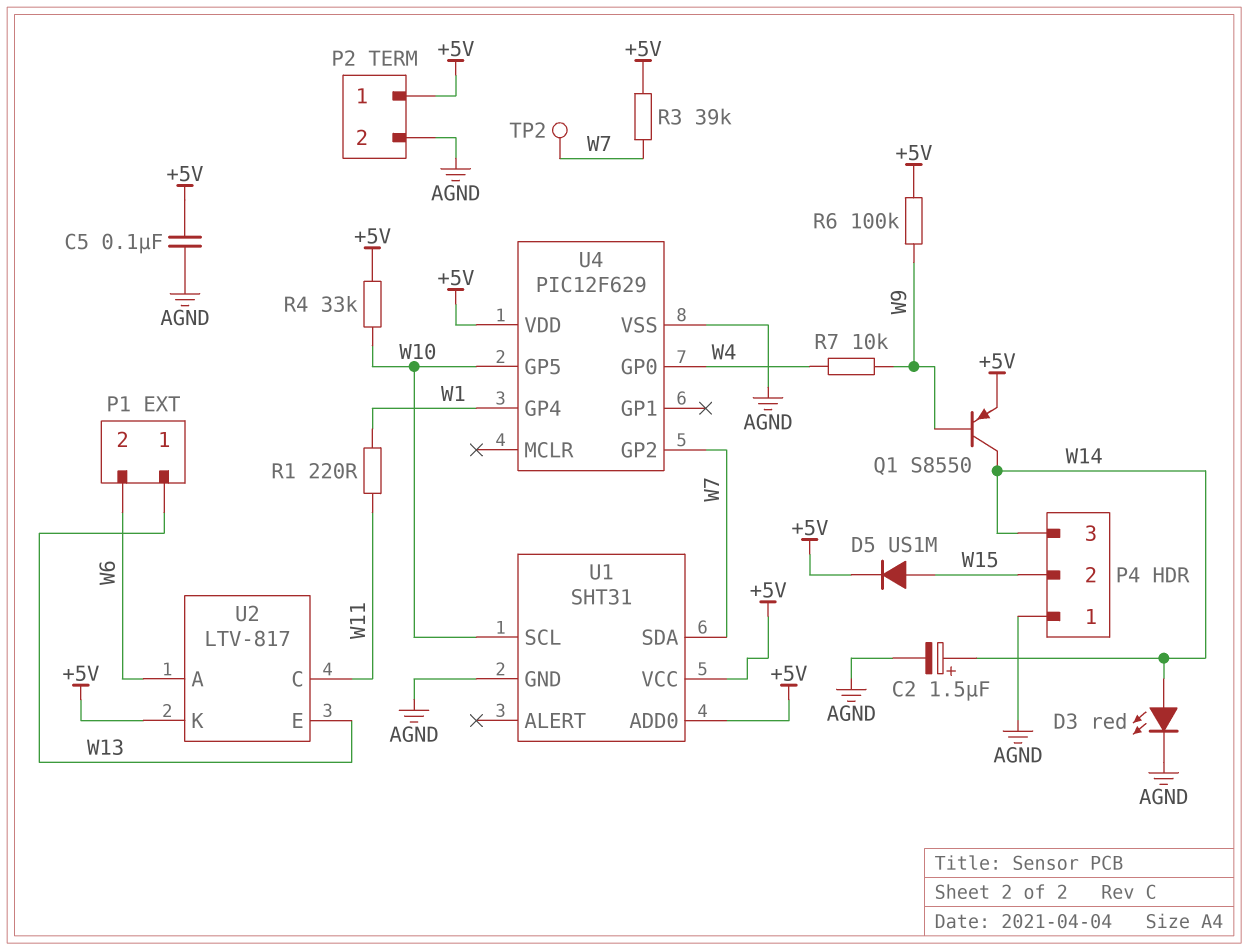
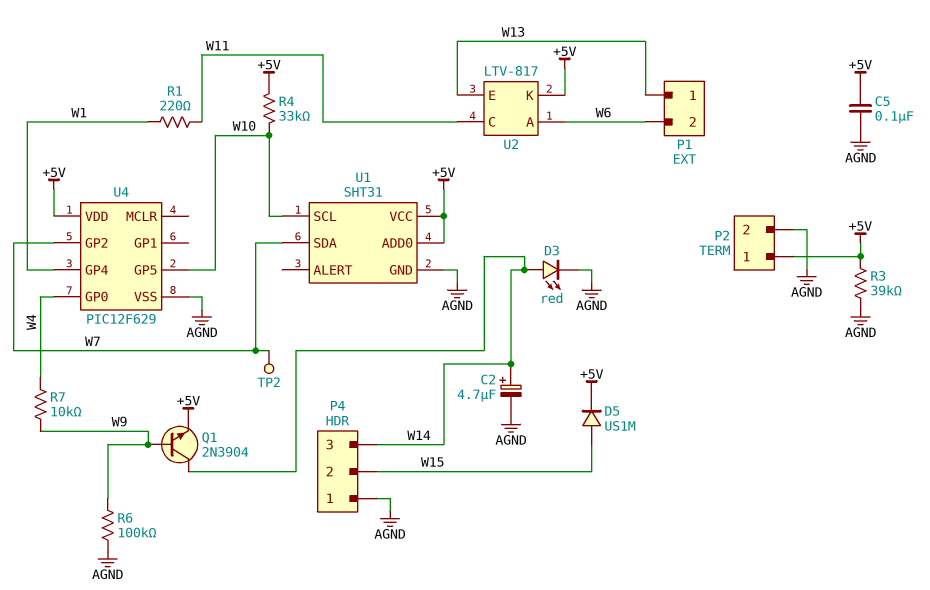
C2: 1.5uF (plus W14, minus AGND) -> 4.7uF (plus W14, minus AGND)
Q1: PNP S8550 (B W9, C W14, E +5V) -> NPN 2N3904 (B W9, C W14, E +5V)
R3: 39k (+5V, W7) -> 39k (+5V, AGND)
R6: 100k (+5V, W9) -> 100k (AGND, W9)

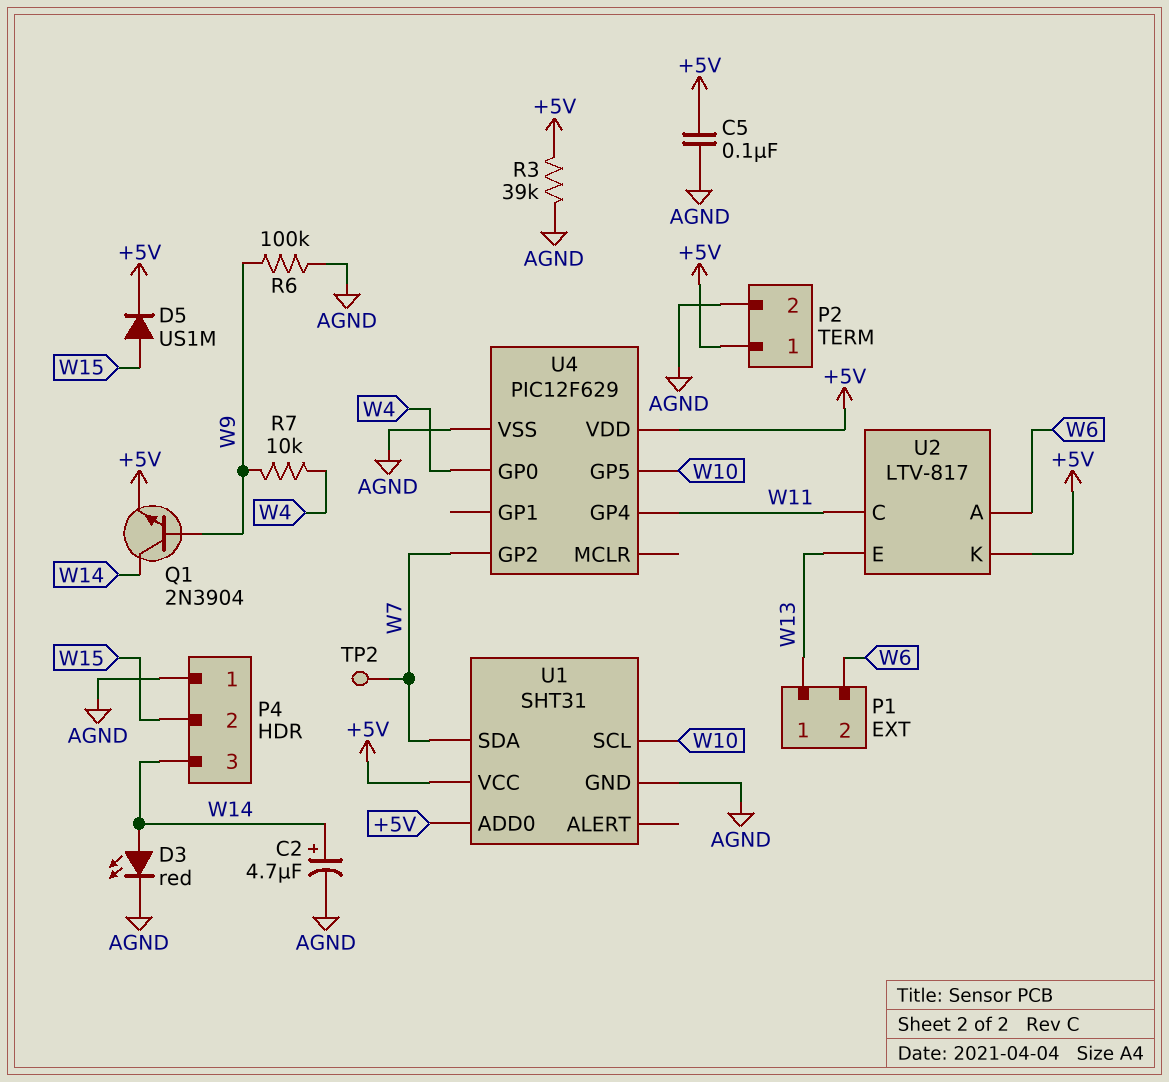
R1: 220 (W1, W11) -> none
R4: 33k (+5V, W10) -> none
U4 pin GP4: W1 -> W11

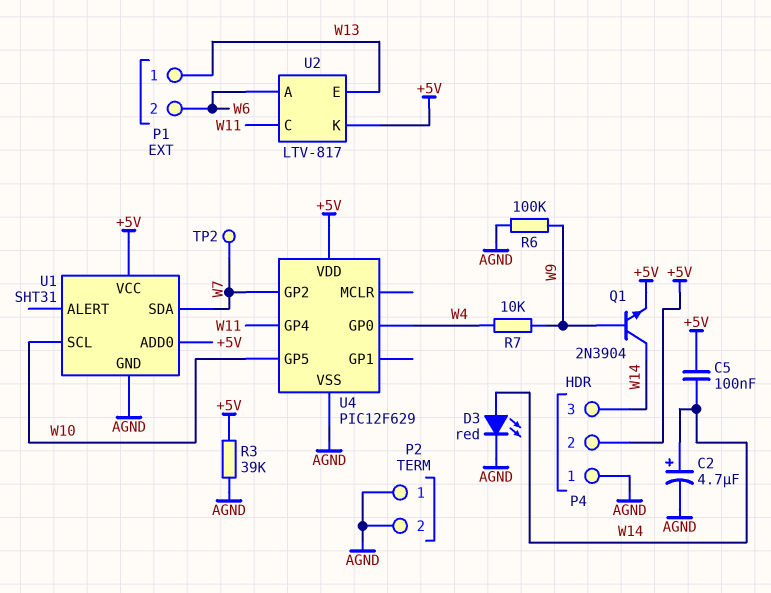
C5: 100nF (+5V, AGND) -> 100nF (+5V, W14)
D5: diode US1M (A W15, K +5V) -> none
P2 pin 1: +5V -> AGND
P4 pin 2: W15 -> +5V

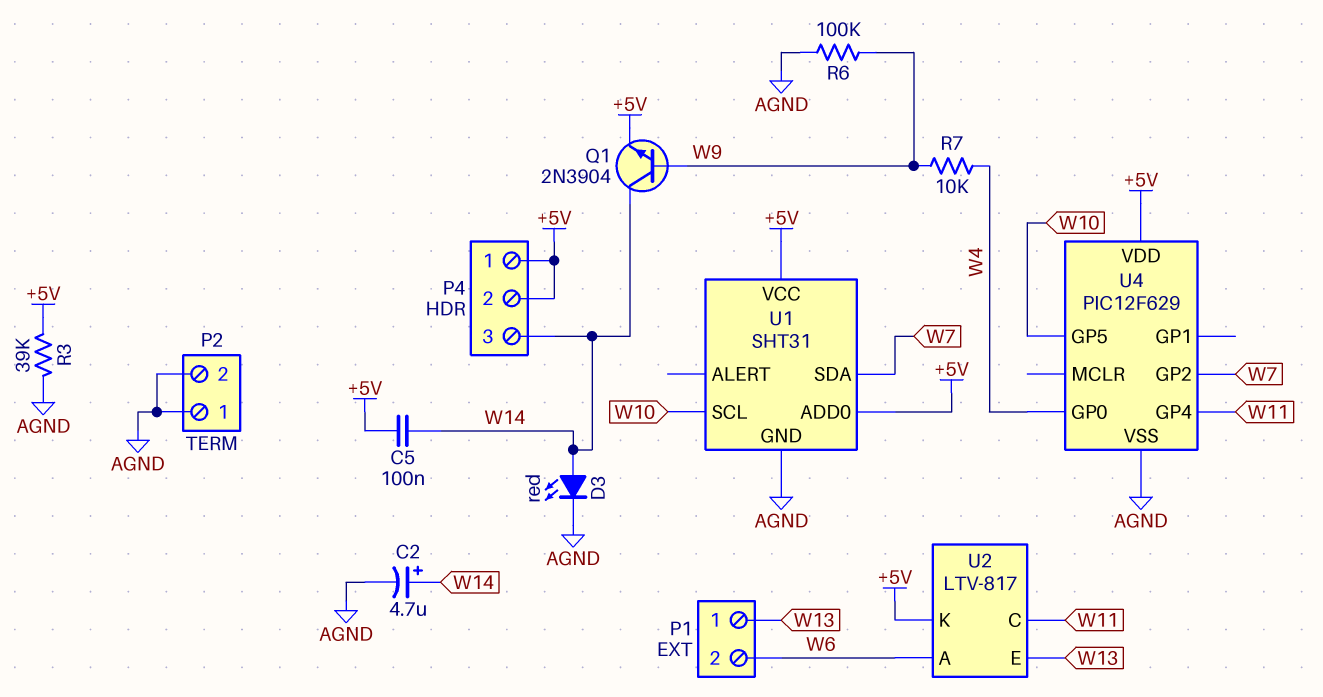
P4 pin 1: AGND -> +5V
TP2: test point (W7) -> none

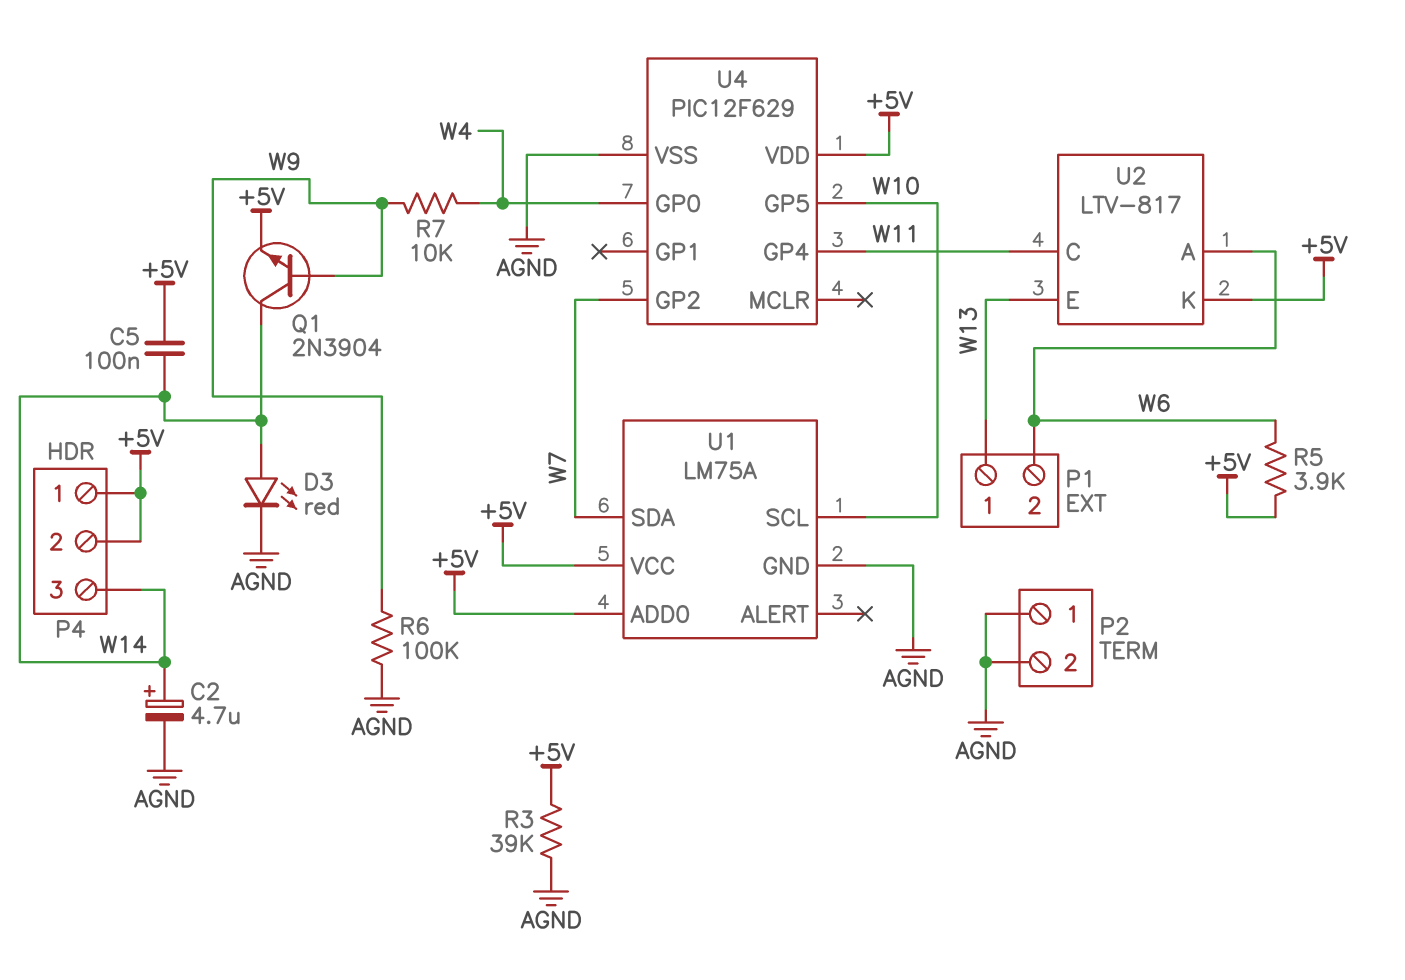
R5: none -> 3.9k (+5V, W6)
U1: SHT31 -> LM75A

